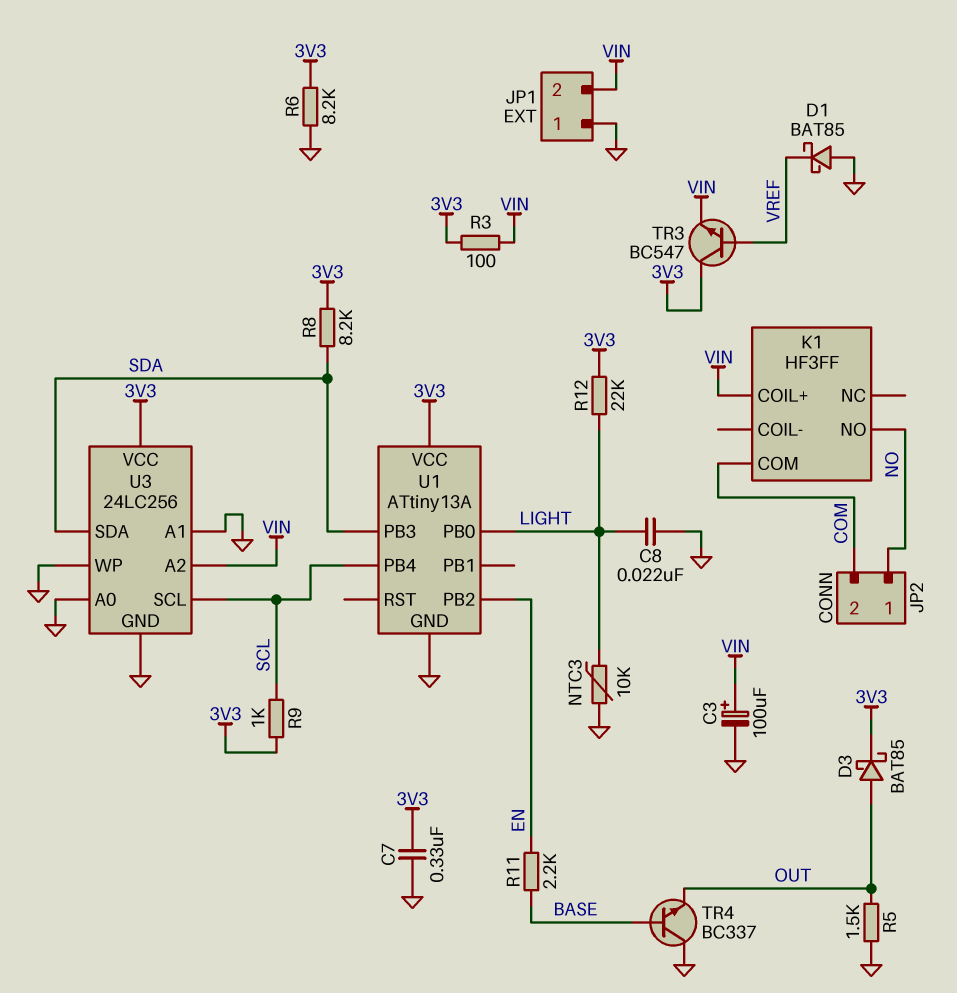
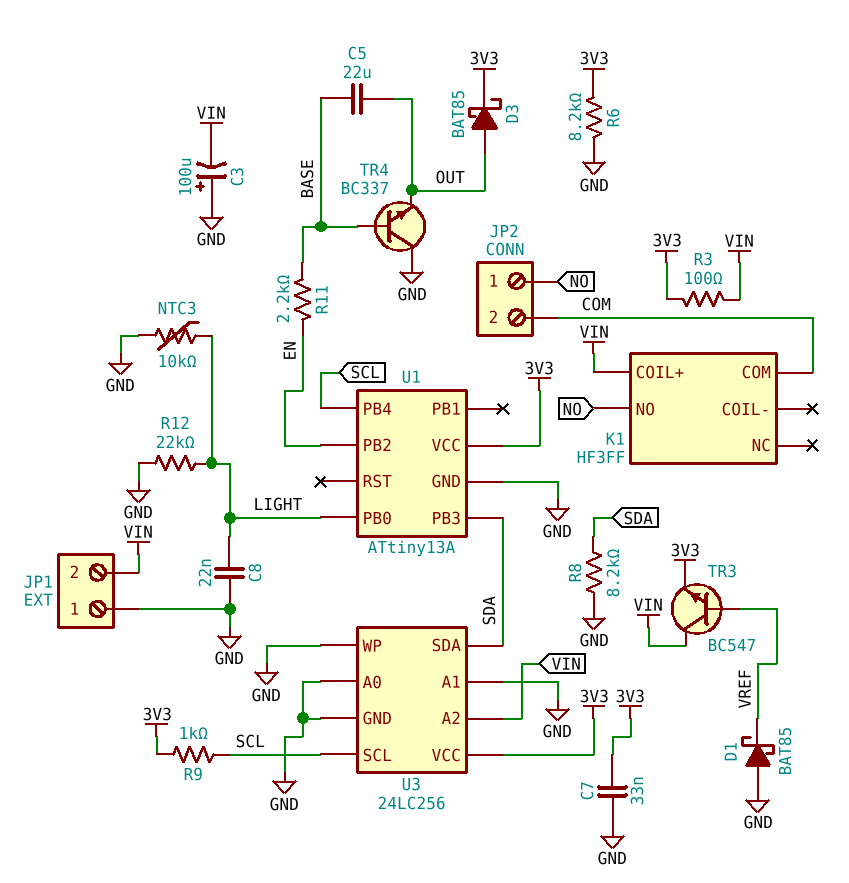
C3: 100uF (plus VIN, minus GND) -> 100uF (plus GND, minus VIN)
C5: none -> 22uF (BASE, OUT)
C7: 330nF (3V3, GND) -> 33nF (3V3, GND)
R5: 1.5k (GND, OUT) -> none
R8: 8.2k (3V3, SDA) -> 8.2k (GND, SDA)
R12: 22k (3V3, LIGHT) -> 22k (GND, LIGHT)
TR3: NPN BC547 (B VREF, C 3V3, E VIN) -> NPN BC547 (B VREF, C VIN, E 3V3)

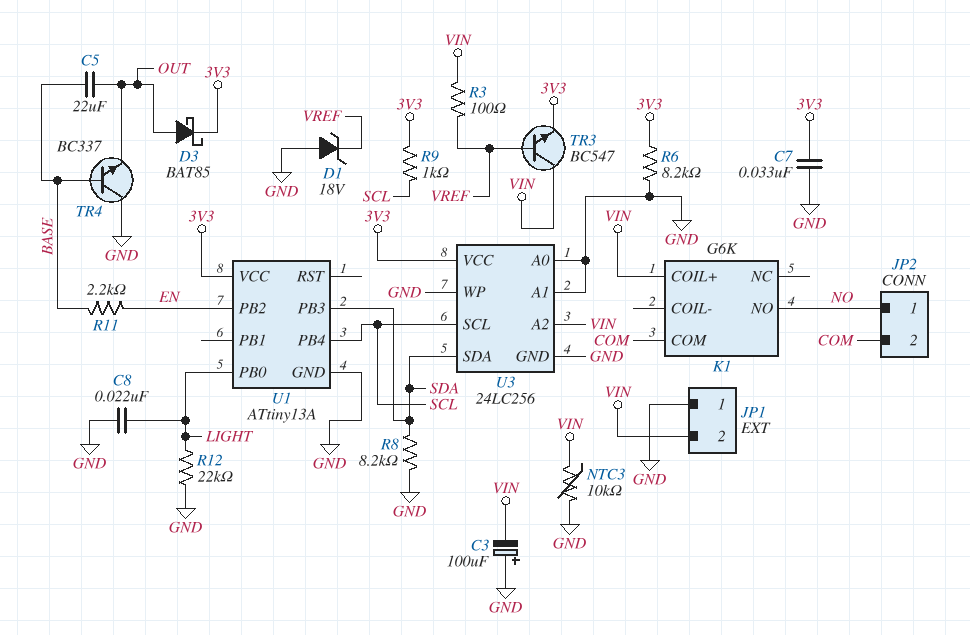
D1: schottky BAT85 (A GND, K VREF) -> zener 18V (A GND, K VREF)
K1: HF3FF -> G6K
NTC3: 10k (GND, LIGHT) -> 10k (GND, VIN)
R3: 100 (3V3, VIN) -> 100 (VIN, VREF)

